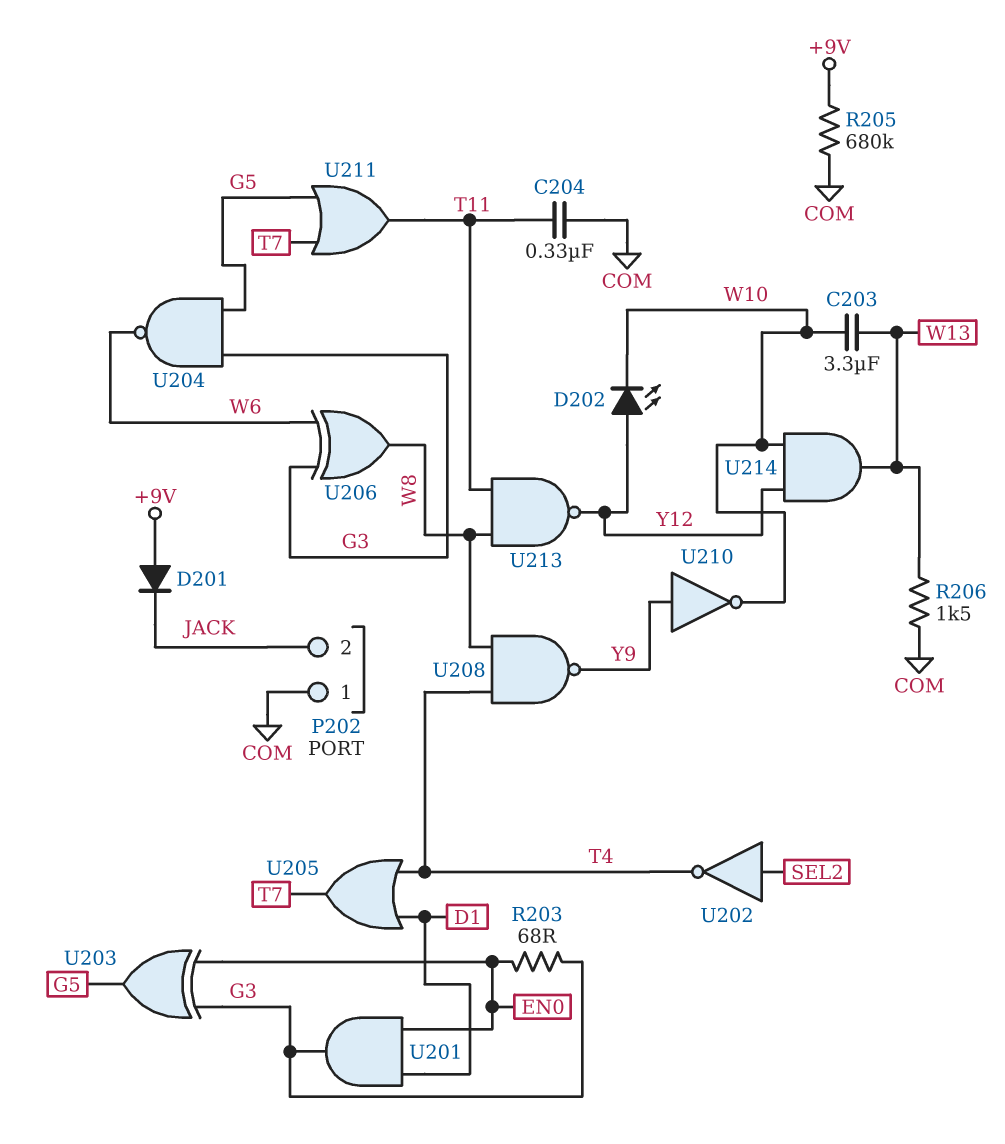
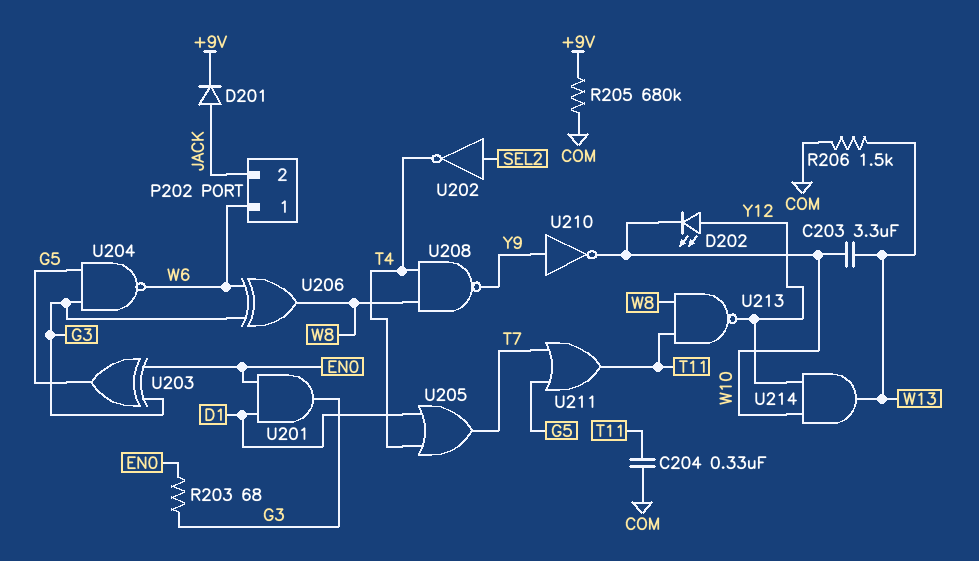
D201: diode (A +9V, K JACK) -> diode (A JACK, K +9V)
P202 pin 1: COM -> W6

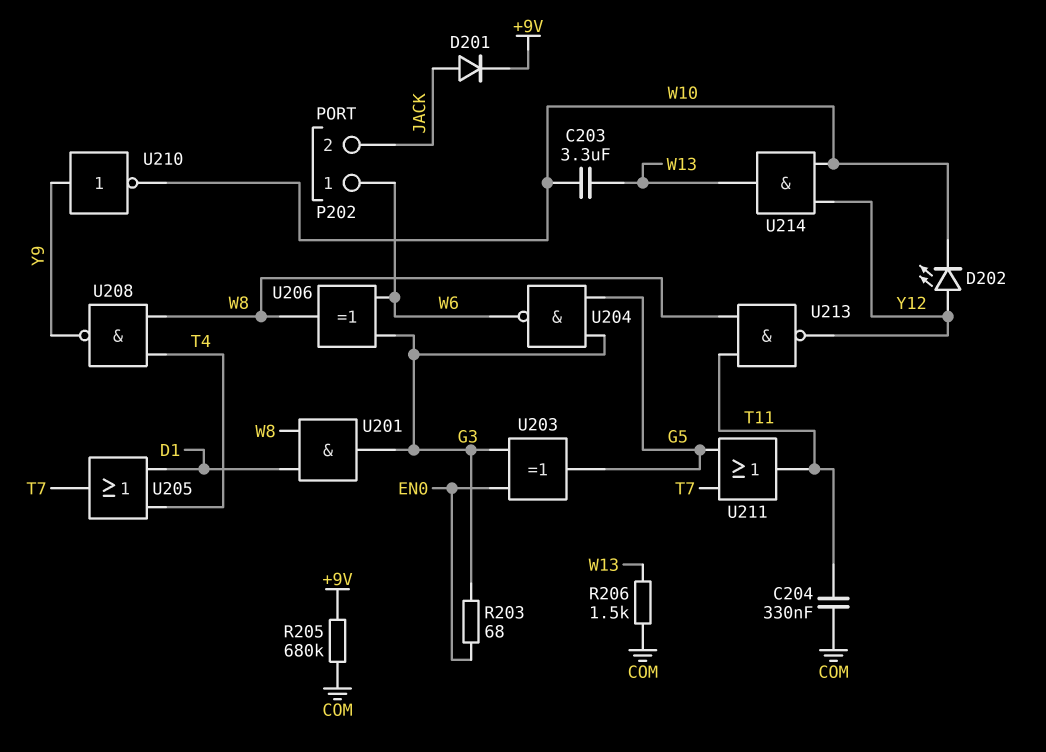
U201: AND (in D1, in EN0, out G3) -> AND (in D1, in W8, out G3)
U202: NOT (in SEL2, out T4) -> none

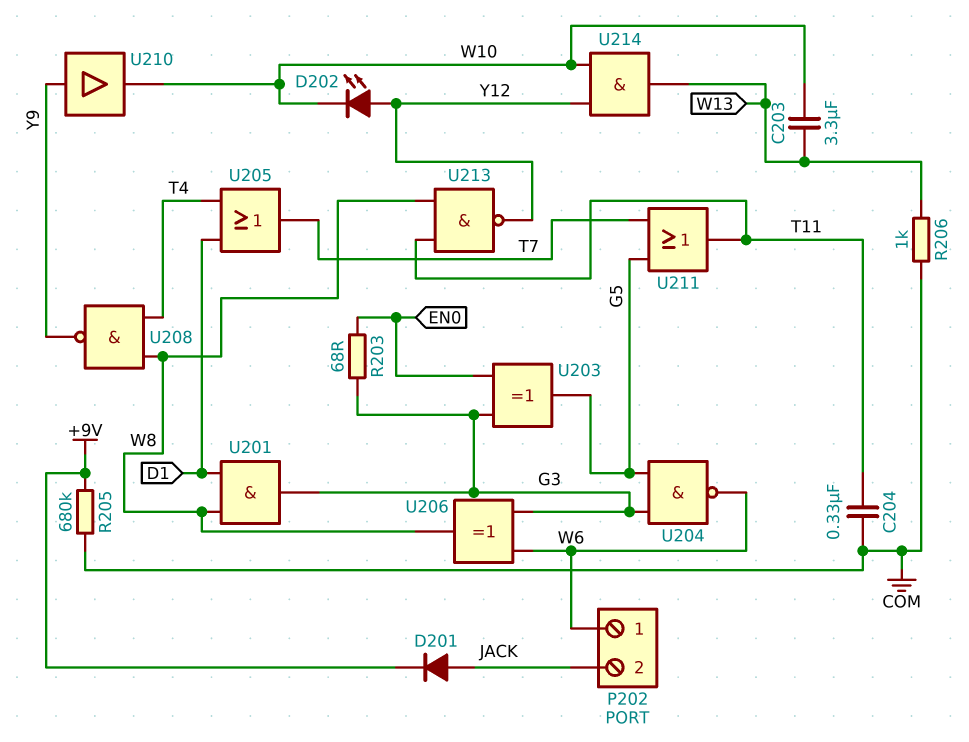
R206: 1.5k (COM, W13) -> 1k (COM, W13)
U210: NOT (in Y9, out W10) -> buffer (in Y9, out W10)

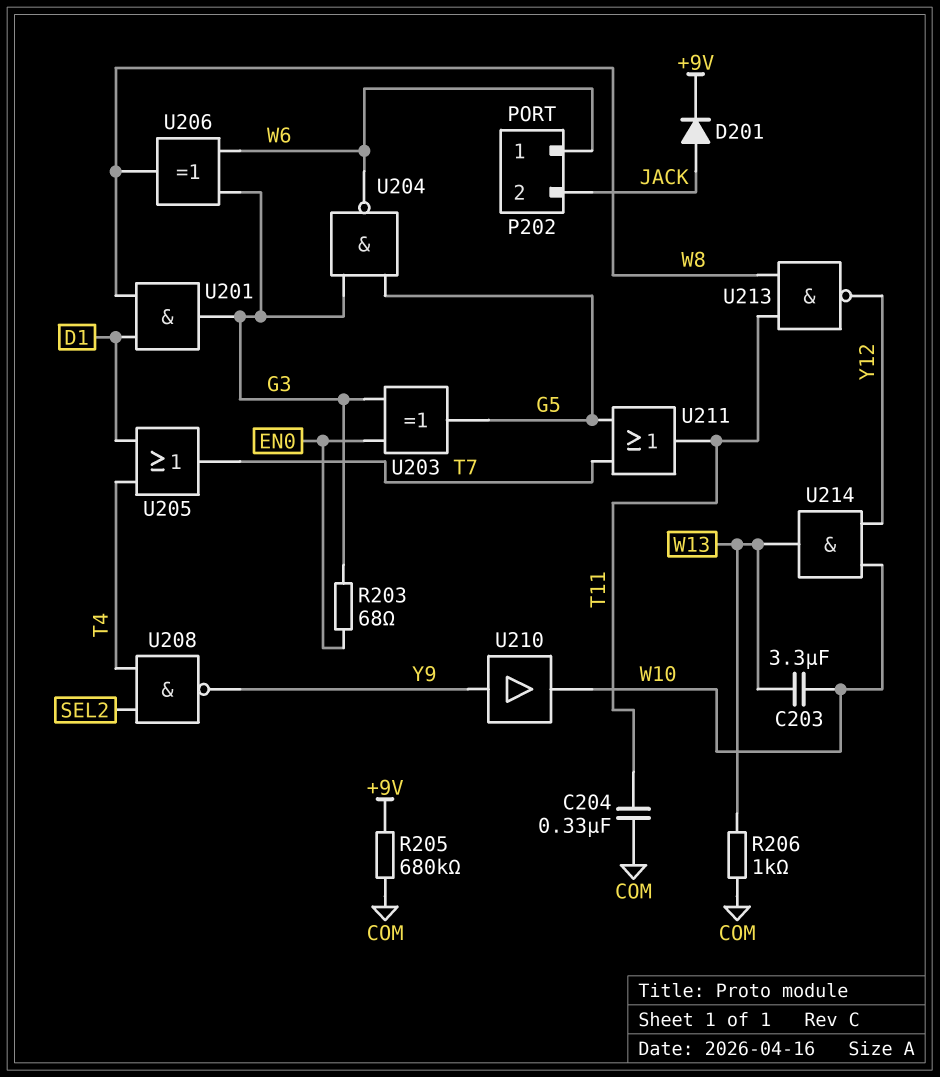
D202: LED (A Y12, K W10) -> none
U208: NAND (in T4, in W8, out Y9) -> NAND (in SEL2, in T4, out Y9)

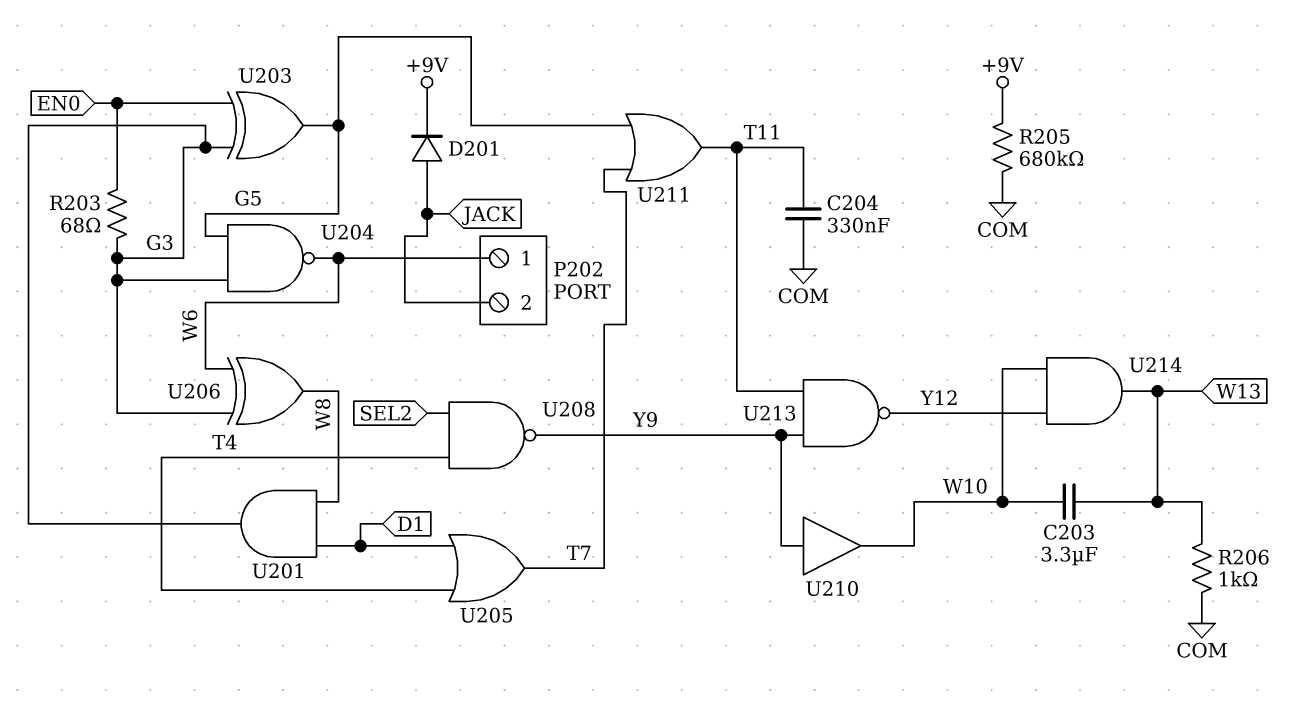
U213: NAND (in T11, in W8, out Y12) -> NAND (in T11, in Y9, out Y12)

